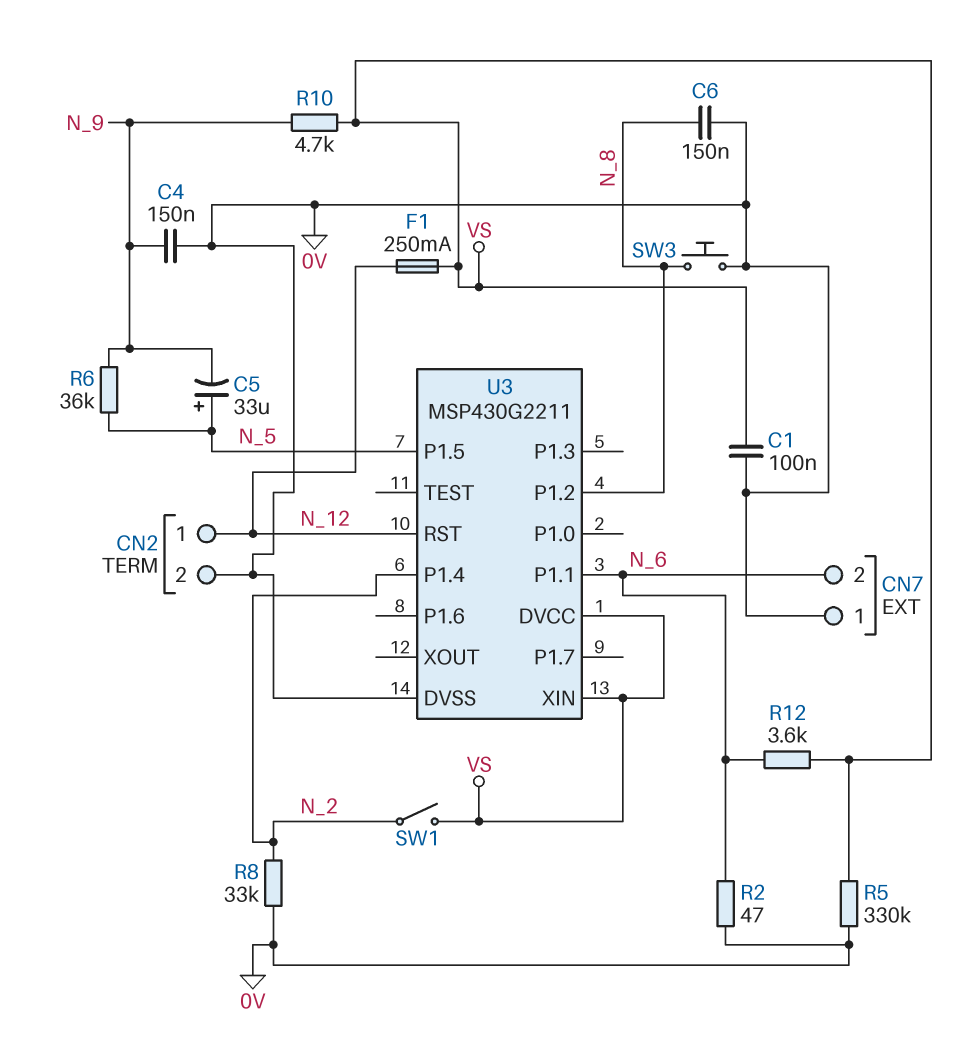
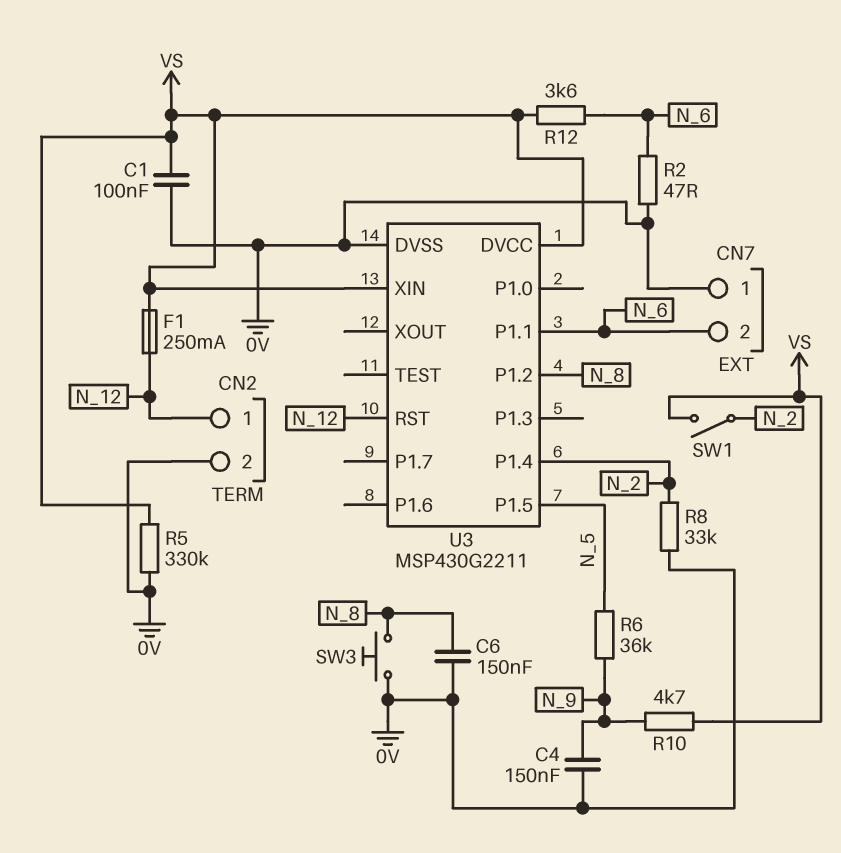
C5: 33uF (plus N_5, minus N_9) -> none

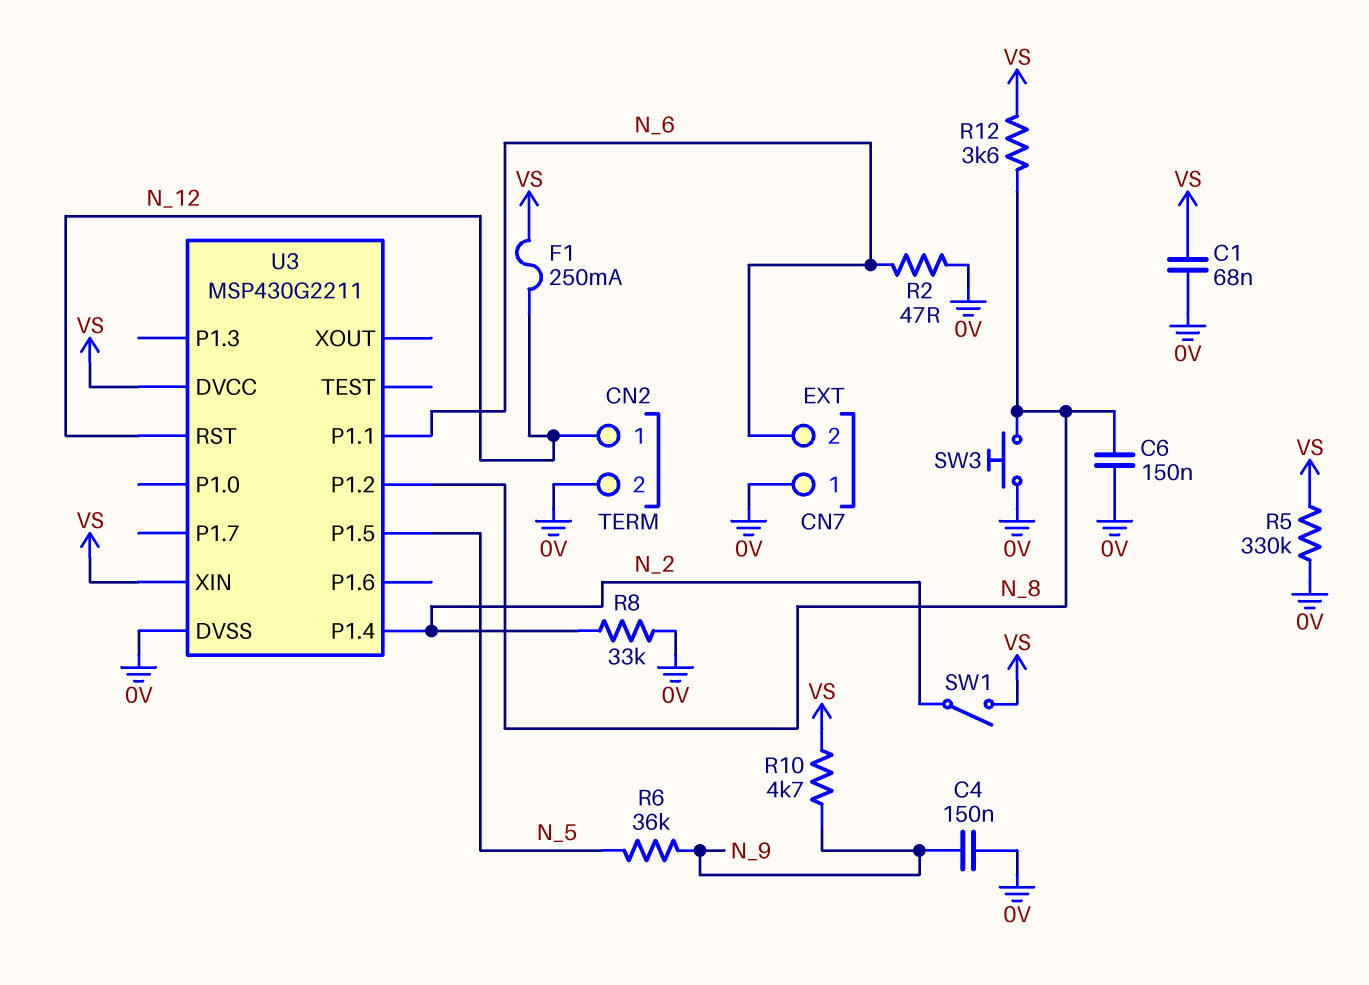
C1: 100nF (0V, VS) -> 68nF (0V, VS)
R12: 3.6k (N_6, VS) -> 3.6k (N_8, VS)

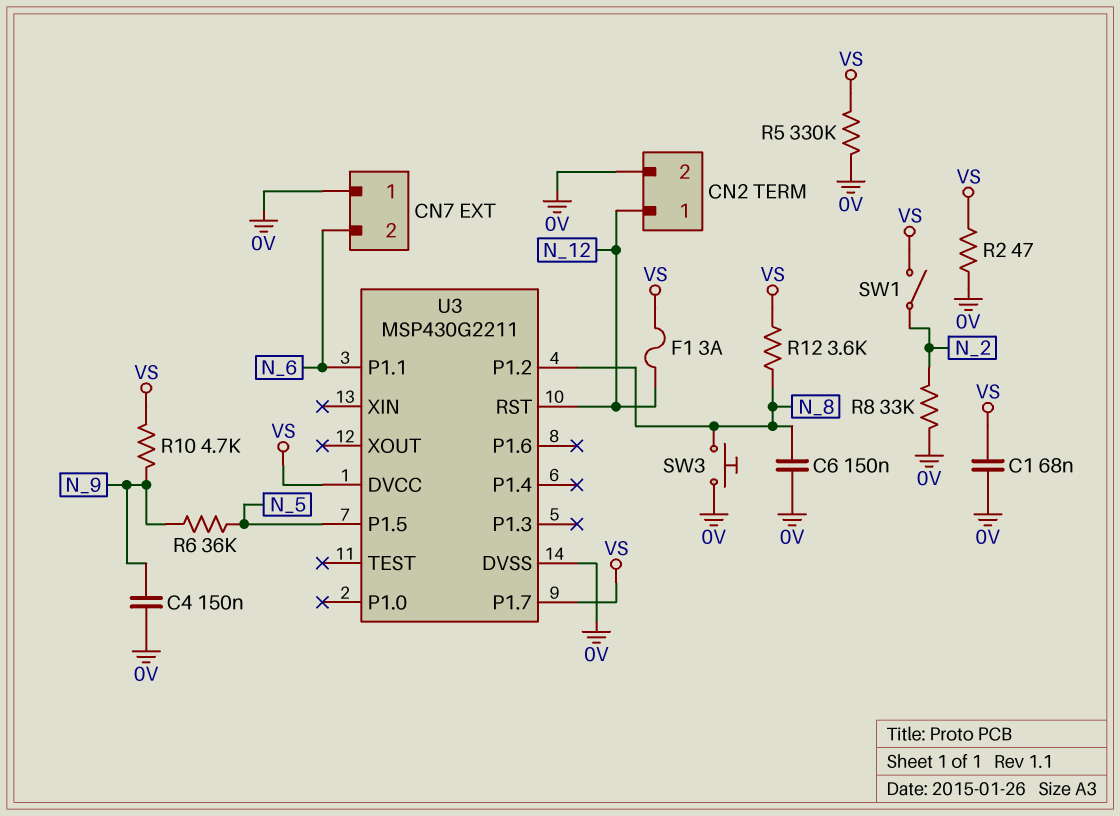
F1: 250mA (N_12, VS) -> 3A (N_12, VS)
R2: 47 (0V, N_6) -> 47 (0V, VS)
U3 pin P1.4: N_2 -> none
U3 pin P1.7: none -> VS
U3 pin XIN: VS -> none

